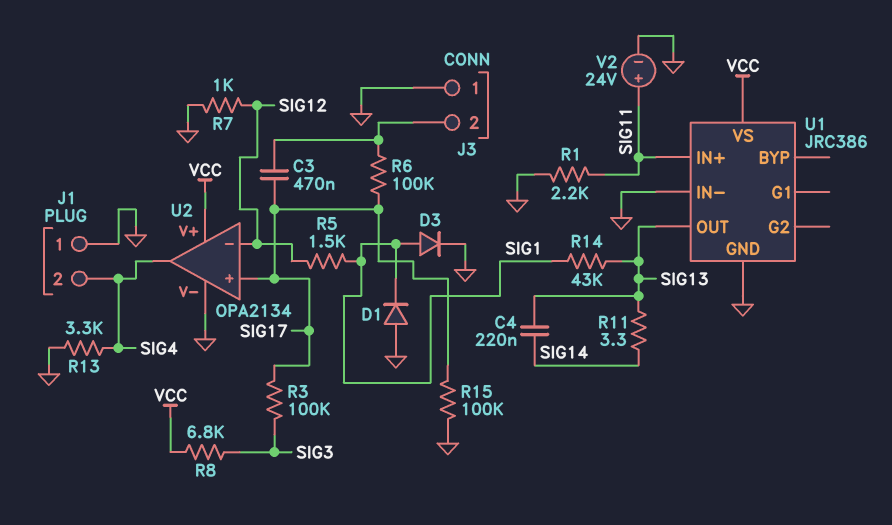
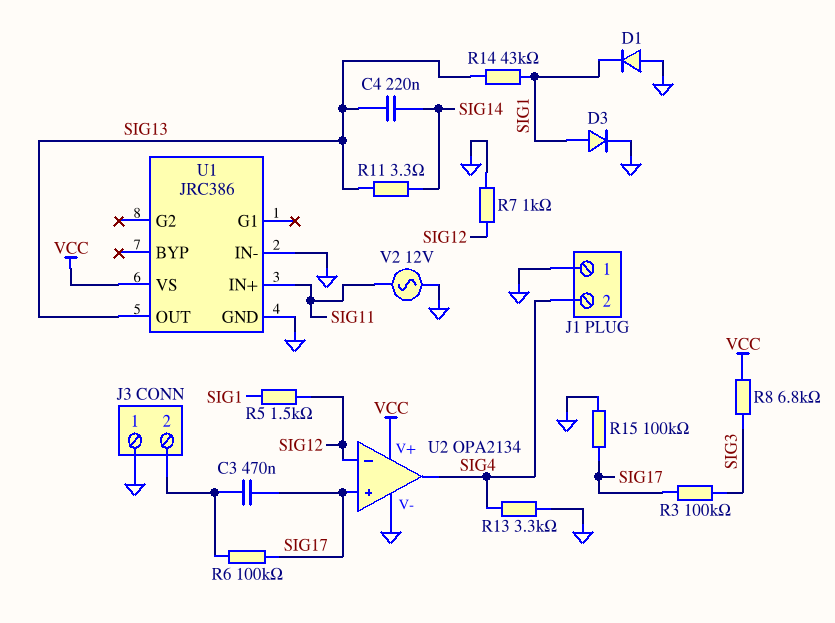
R1: 2.2k (GND, SIG11) -> none
V2: 24V (plus SIG11, minus GND) -> AC 12V (GND, SIG11)

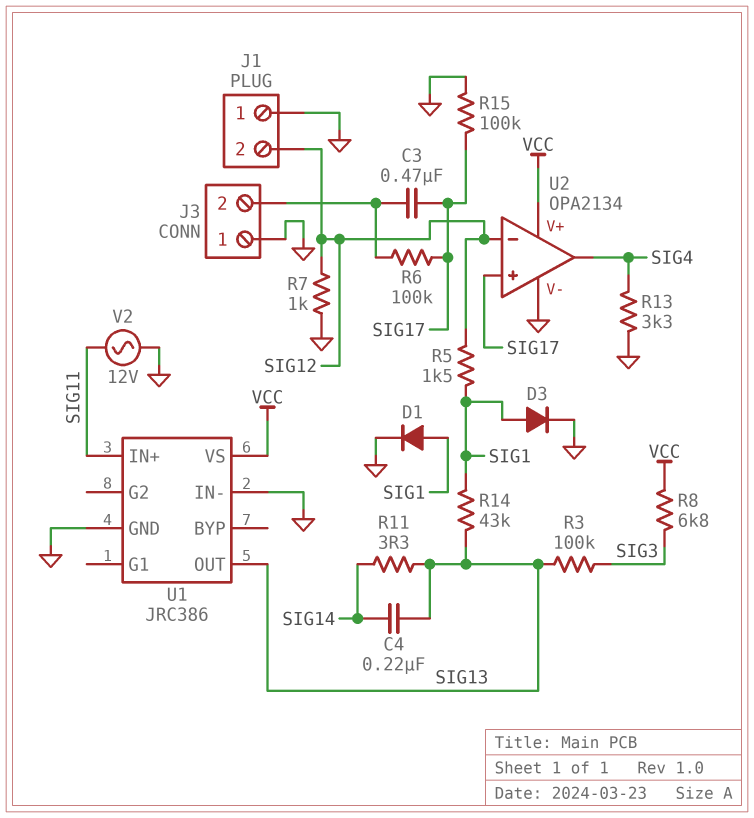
D1: diode (A GND, K SIG1) -> diode (A SIG1, K GND)
J1 pin 2: SIG4 -> SIG12
R3: 100k (SIG3, SIG17) -> 100k (SIG3, SIG13)

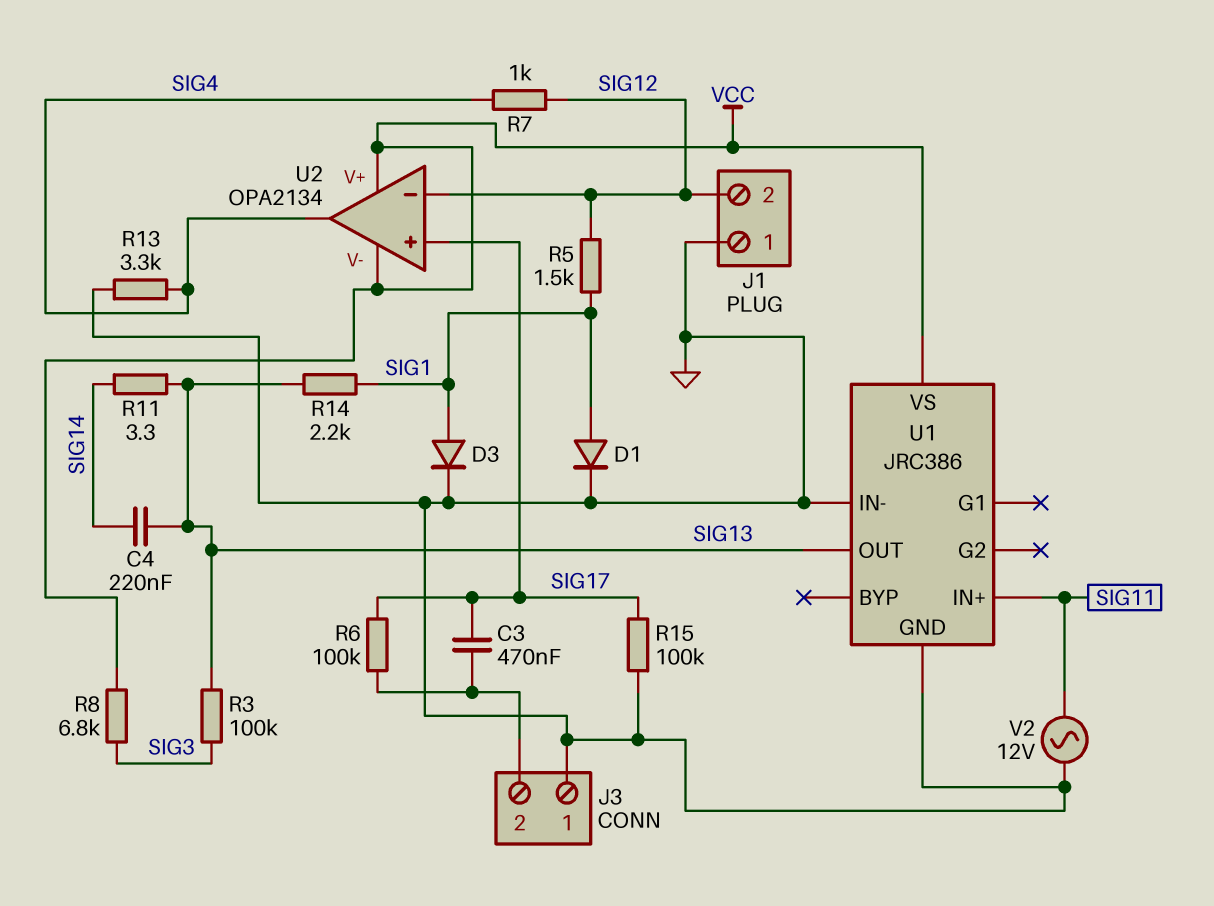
R7: 1k (GND, SIG12) -> 1k (SIG4, SIG12)
R14: 43k (SIG1, SIG13) -> 2.2k (SIG1, SIG13)
U2 pin V-: GND -> VCC

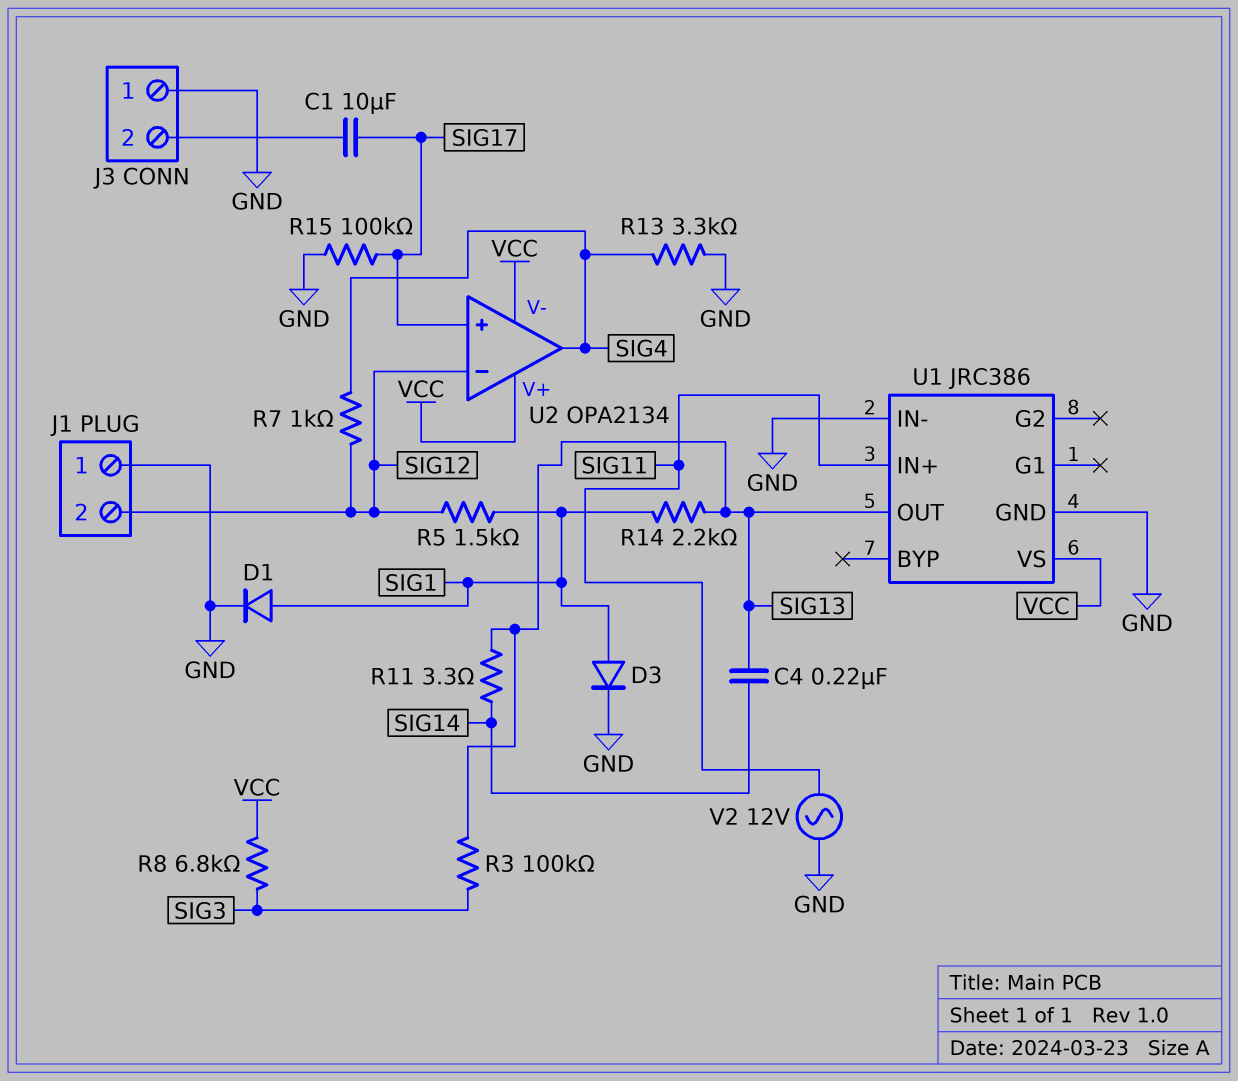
C1: none -> 10uF (J3/2, SIG17)
C3: 470nF (J3/2, SIG17) -> none
R6: 100k (J3/2, SIG17) -> none

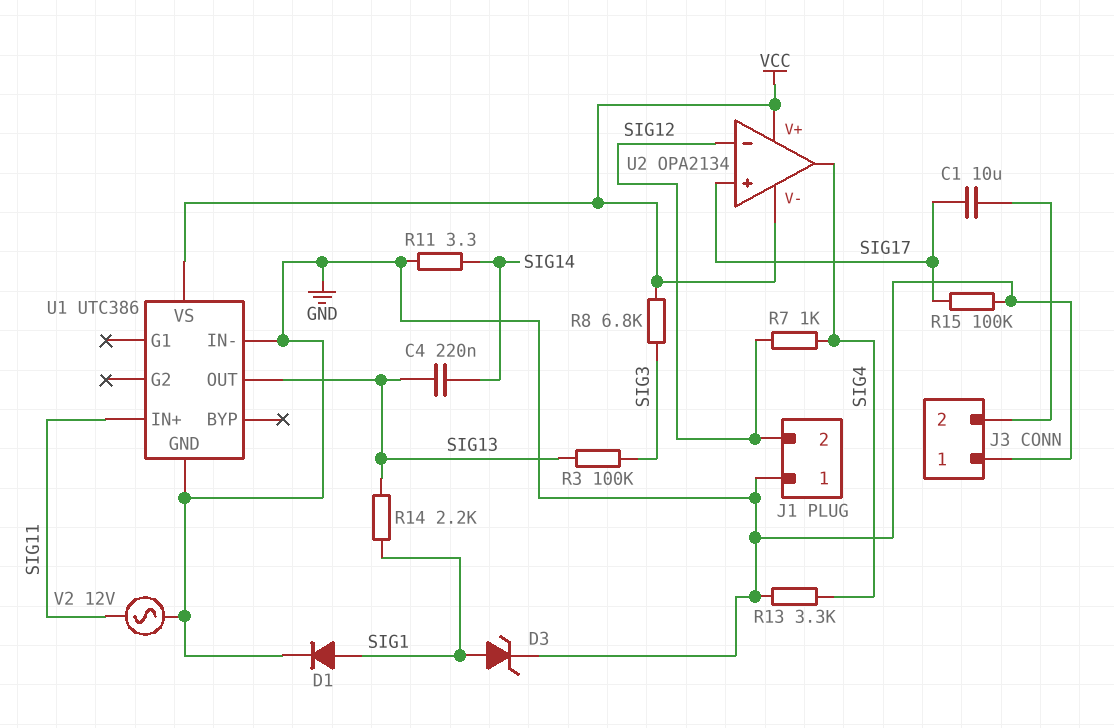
D3: diode (A SIG1, K GND) -> zener (A SIG1, K GND)
R5: 1.5k (SIG1, SIG12) -> none
R11: 3.3 (SIG13, SIG14) -> 3.3 (GND, SIG14)
U1: JRC386 -> UTC386

